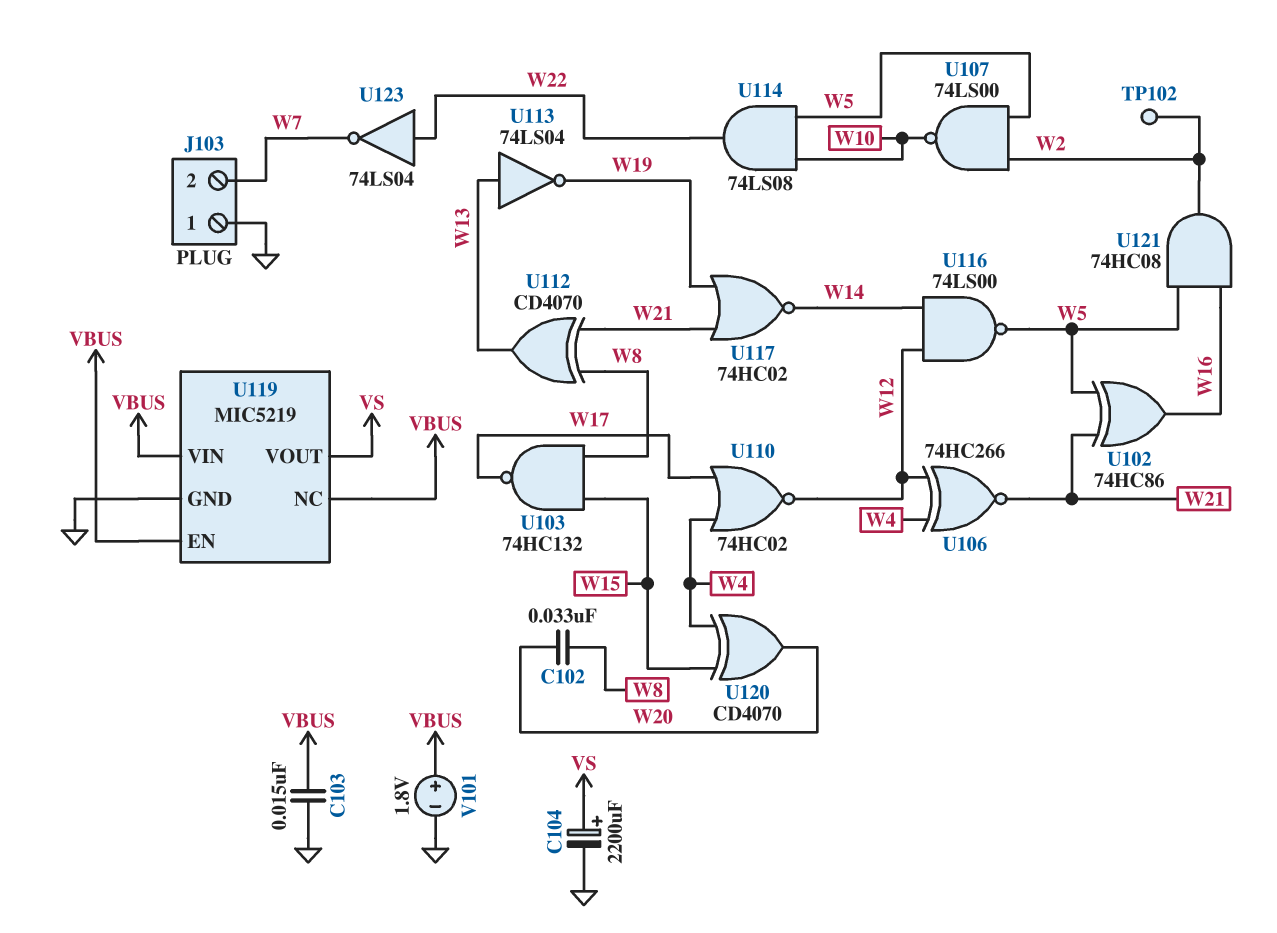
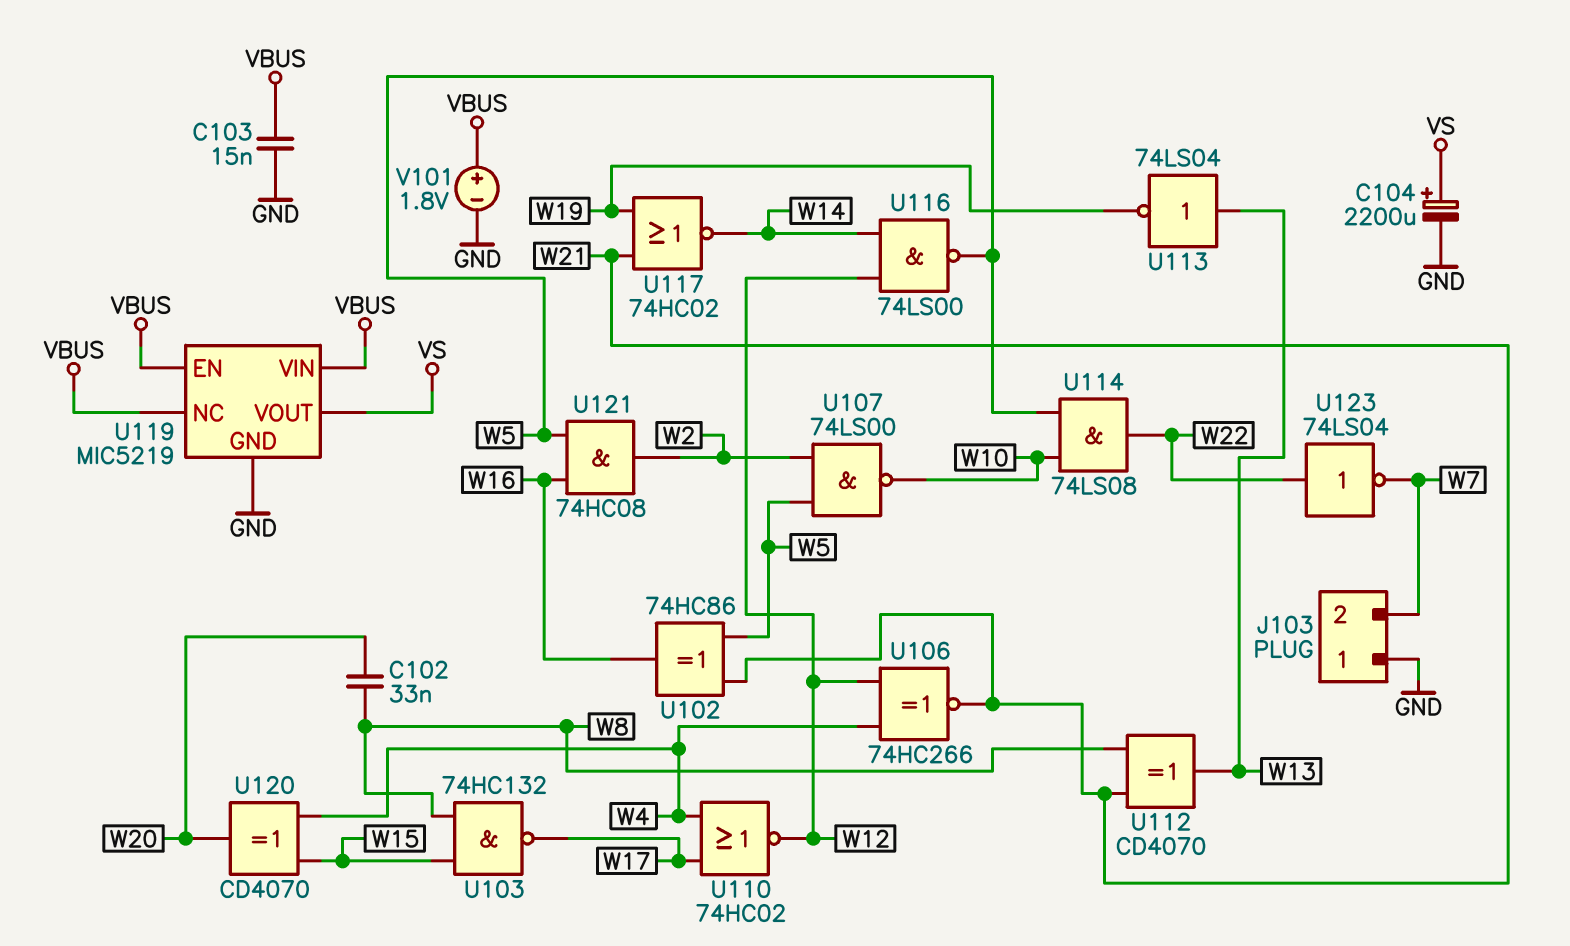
TP102: test point (W2) -> none

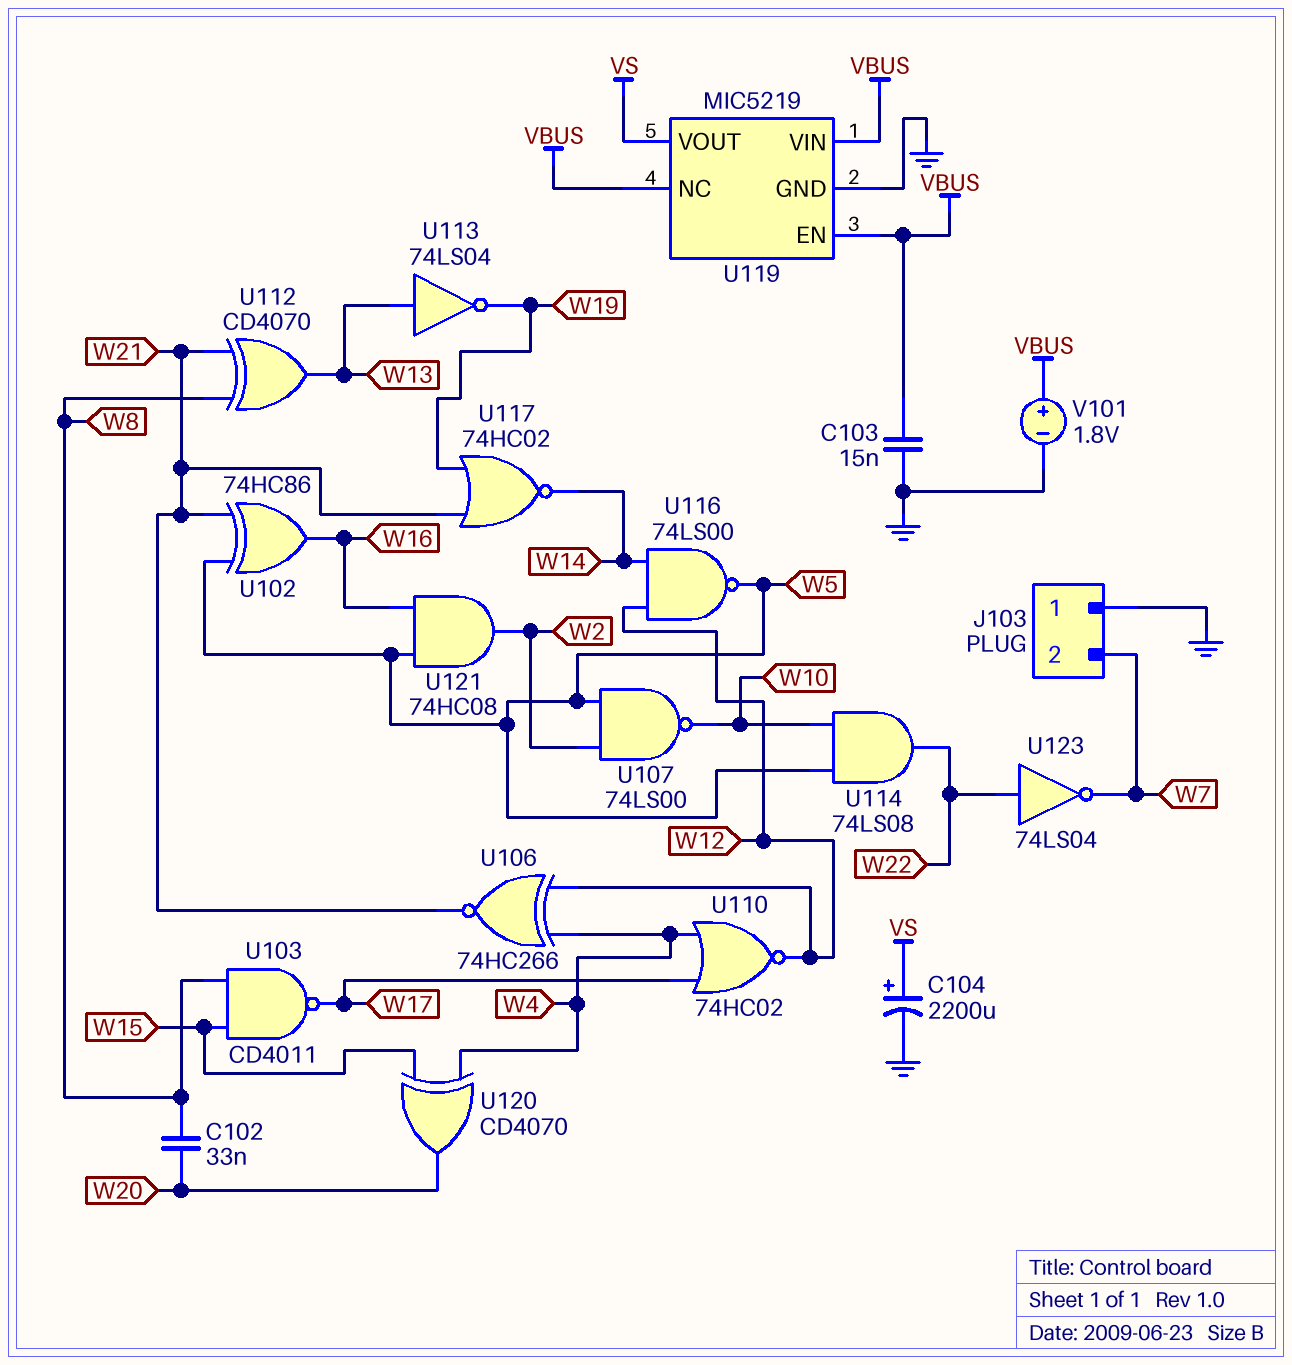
U103: NAND 74HC132 (in W8, in W15, out W17) -> NAND CD4011 (in W8, in W15, out W17)

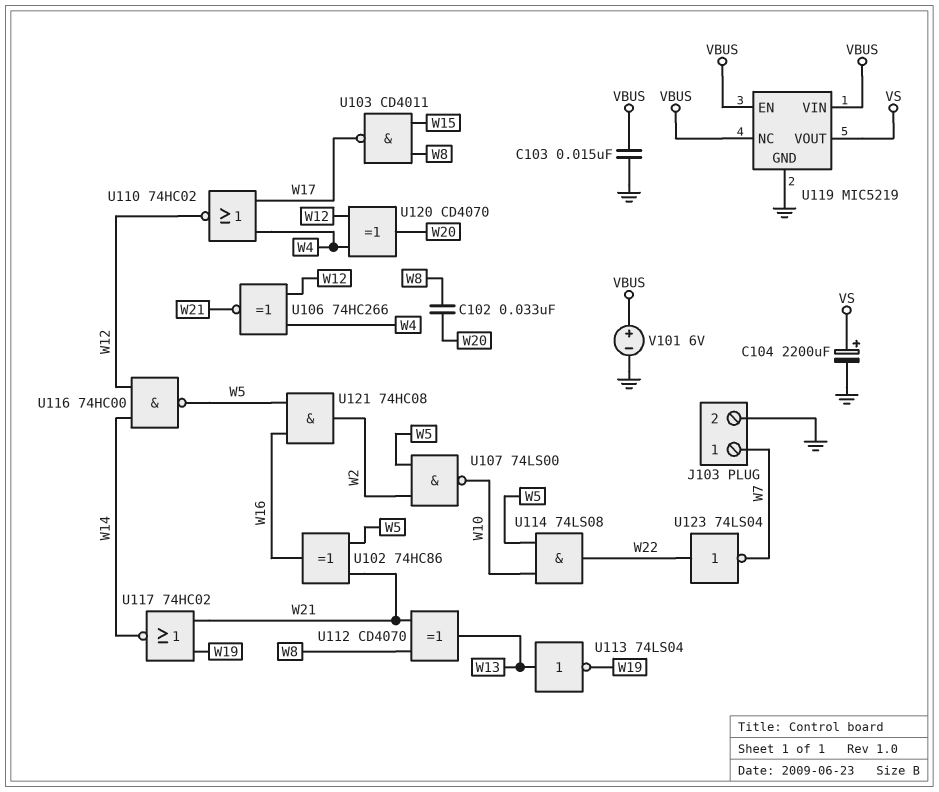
J103 pin 1: GND -> W7
J103 pin 2: W7 -> GND
U116: NAND 74LS00 (in W12, in W14, out W5) -> NAND 74HC00 (in W12, in W14, out W5)
U120: XOR CD4070 (in W4, in W15, out W20) -> XOR CD4070 (in W4, in W12, out W20)
V101: 1.8V (plus VBUS, minus GND) -> 6V (plus VBUS, minus GND)

